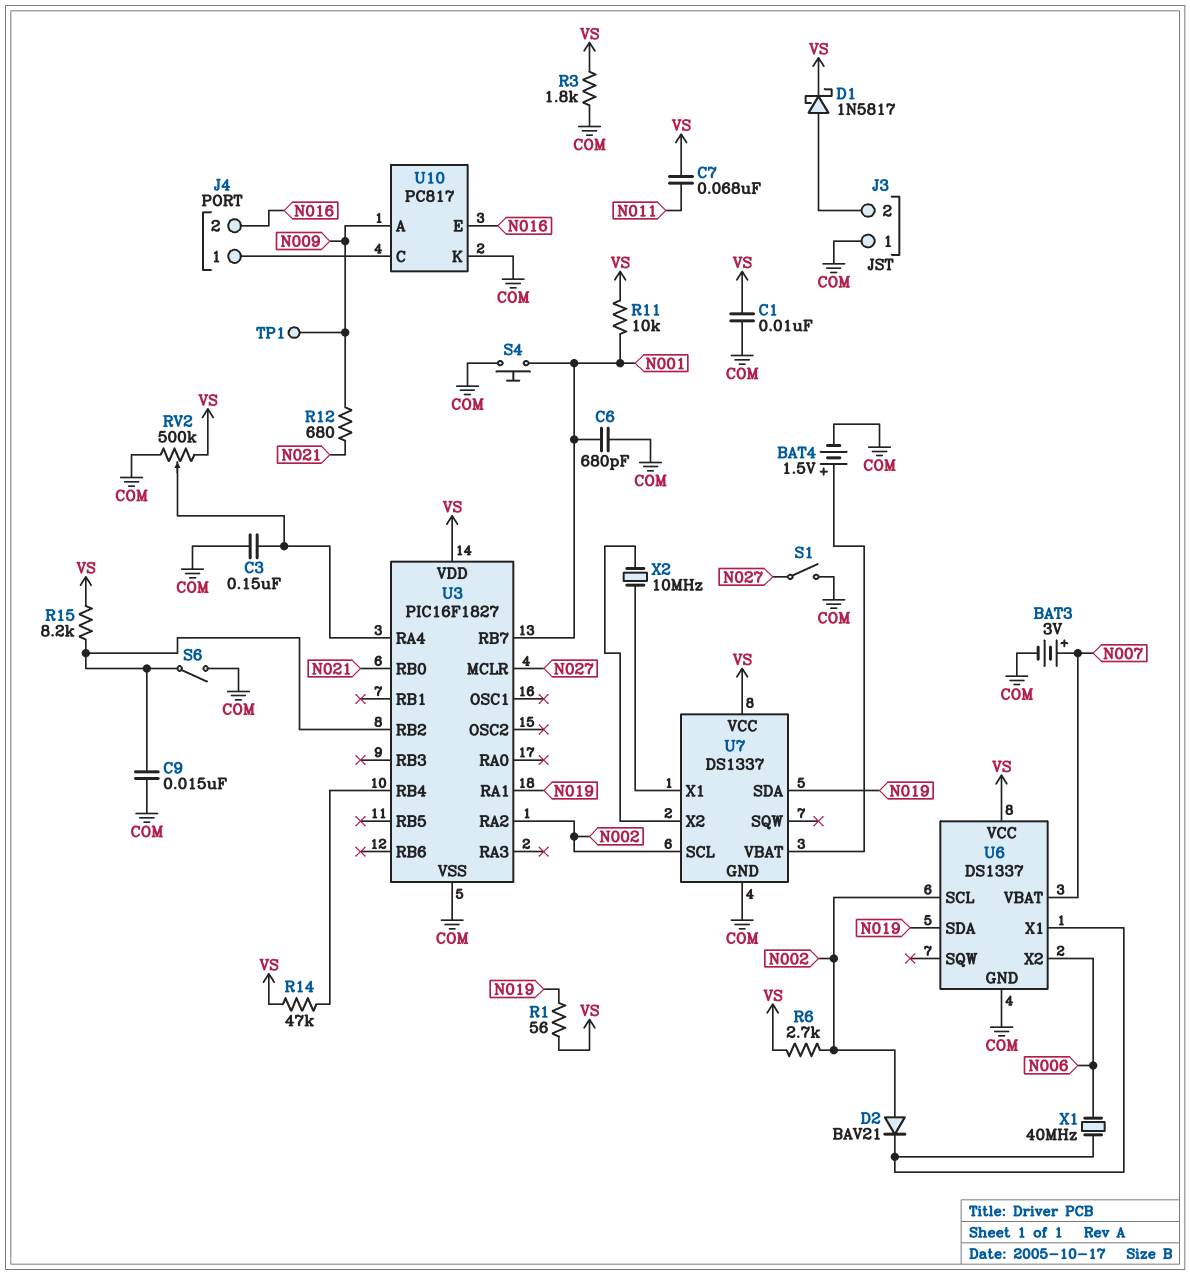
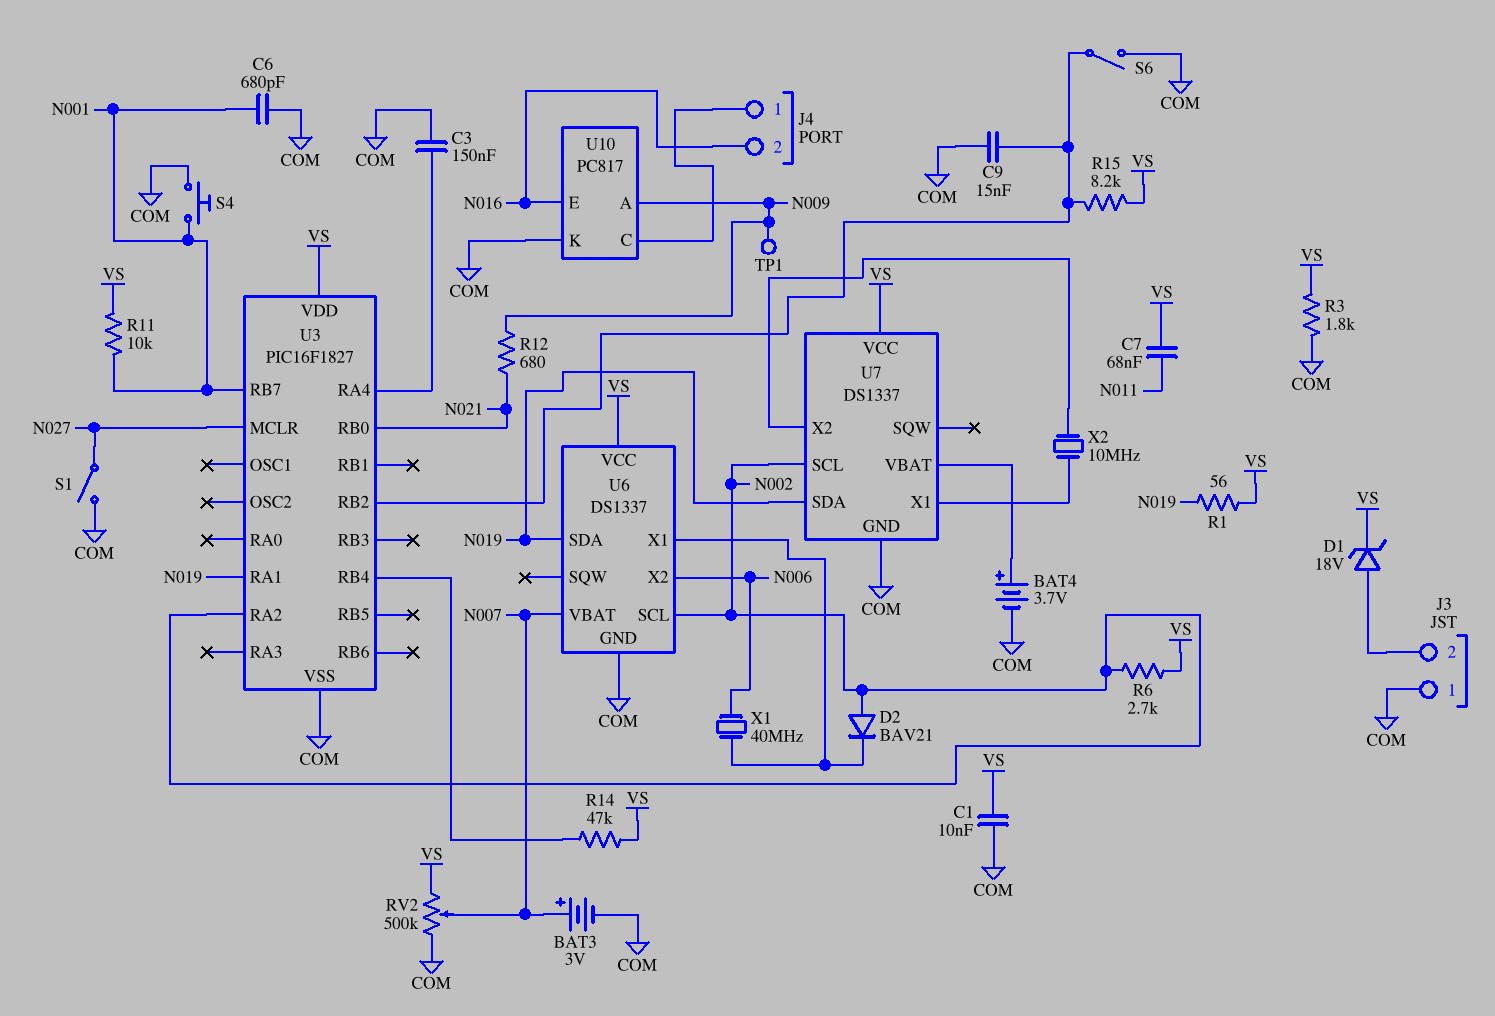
BAT4: 1.5V (plus U7/VBAT, minus COM) -> 3.7V (plus U7/VBAT, minus COM)
D1: schottky 1N5817 (A J3/2, K VS) -> zener 18V (A J3/2, K VS)
RV2: 500k (COM, VS, wiper U3/RA4) -> 500k (COM, VS, wiper N007)

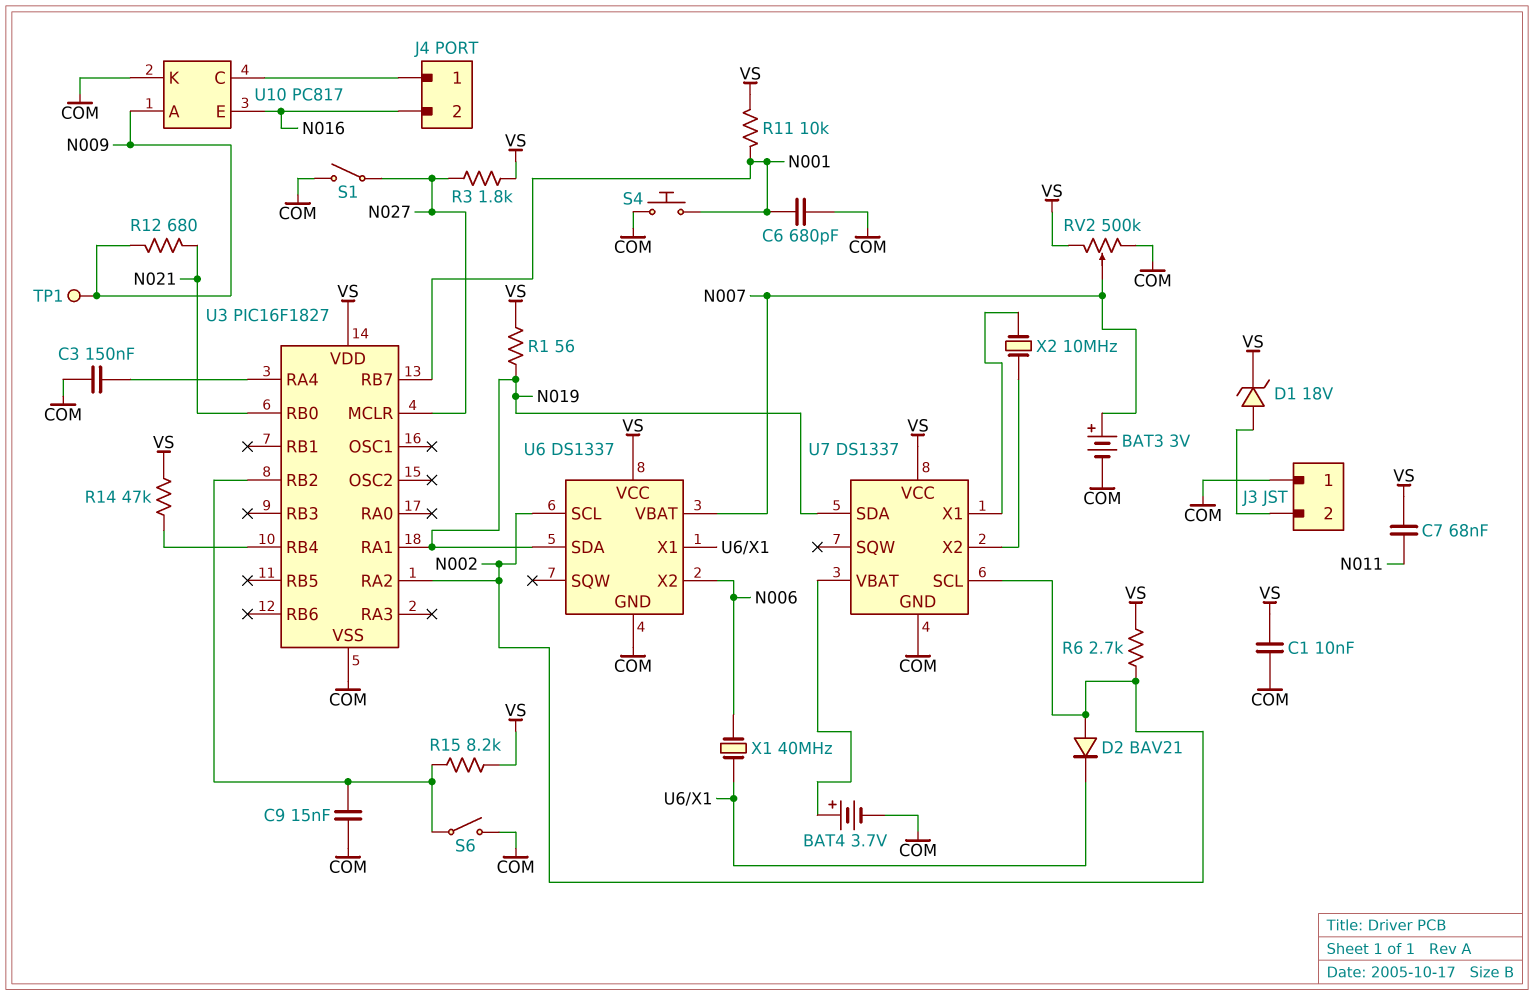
R3: 1.8k (COM, VS) -> 1.8k (N027, VS)

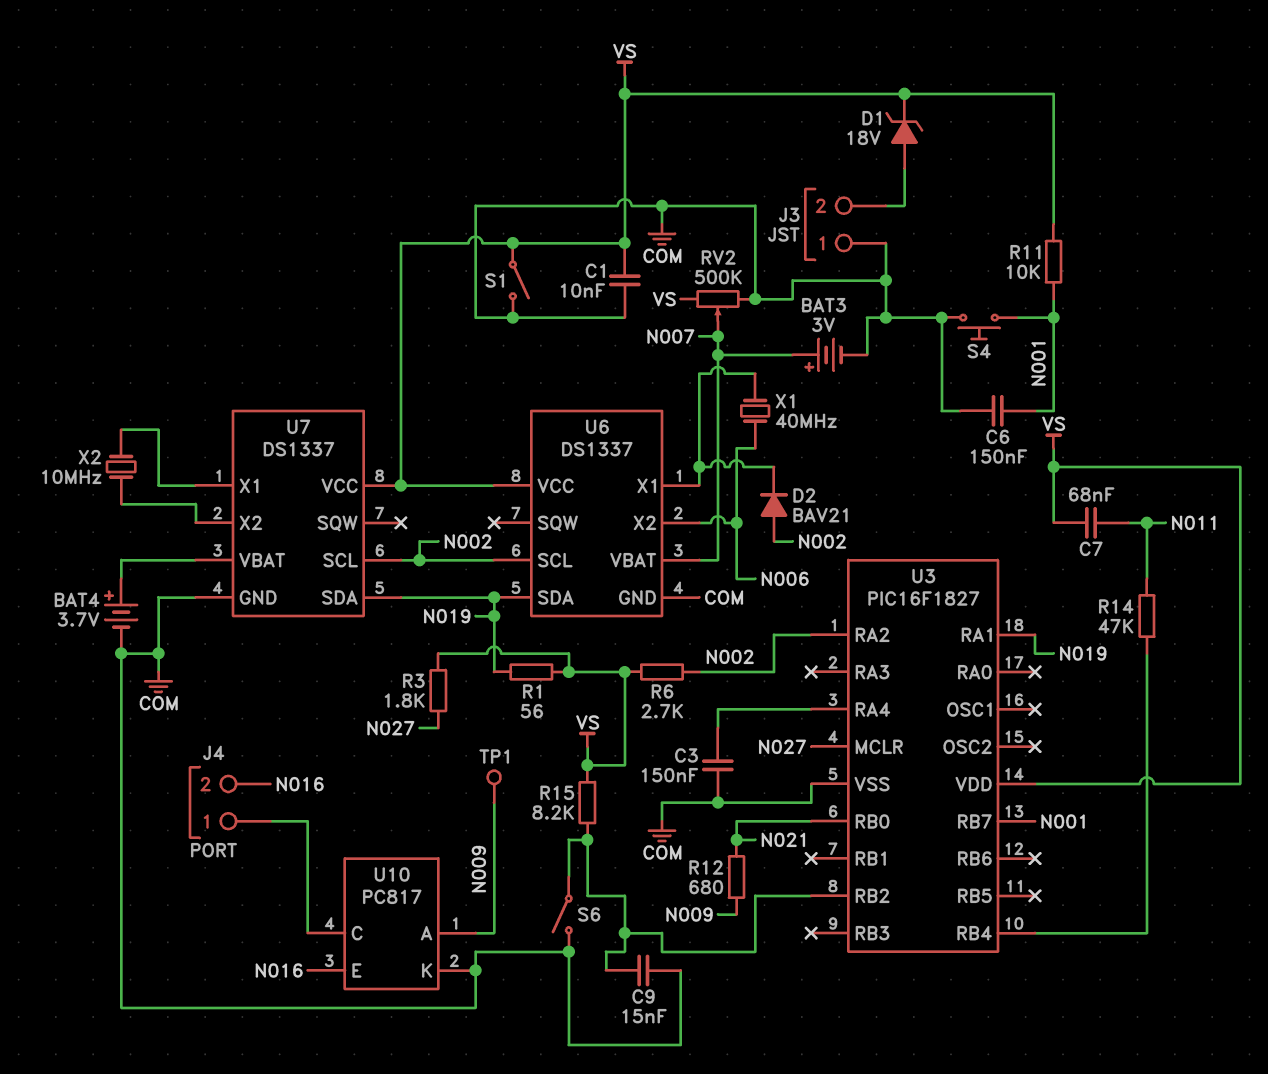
C6: 680pF (COM, N001) -> 150nF (COM, N001)
R14: 47k (U3/RB4, VS) -> 47k (N011, U3/RB4)
S1: switch (COM, N027) -> switch (COM, VS)

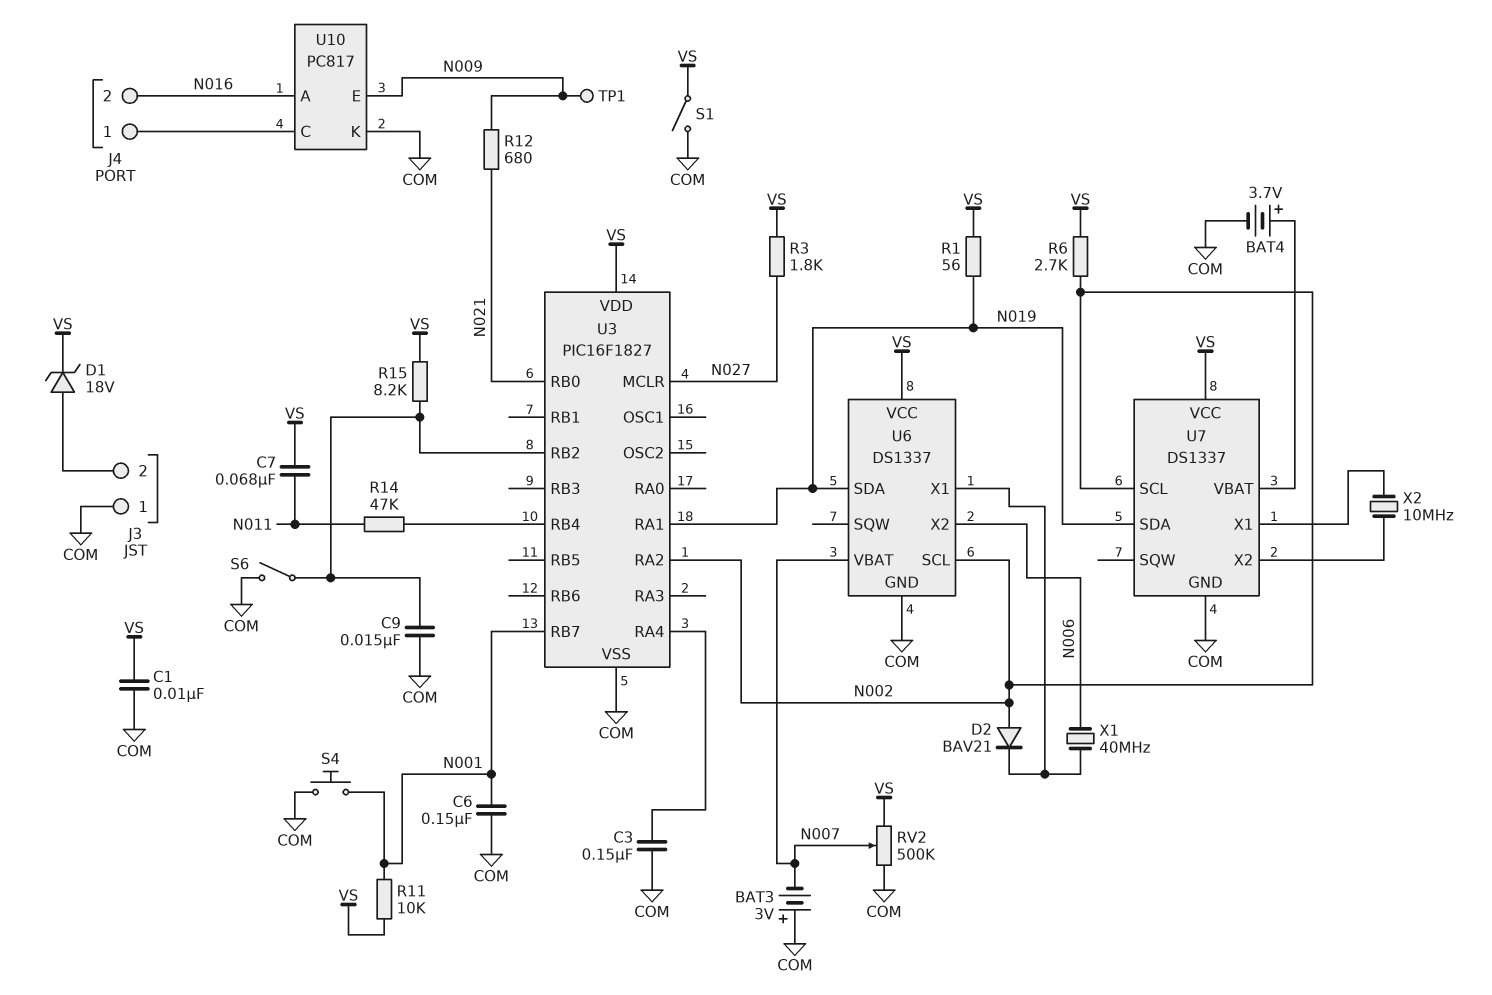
BAT3: 3V (plus N007, minus COM) -> 3V (plus COM, minus N007)
U10 pin A: N009 -> N016
U10 pin E: N016 -> N009

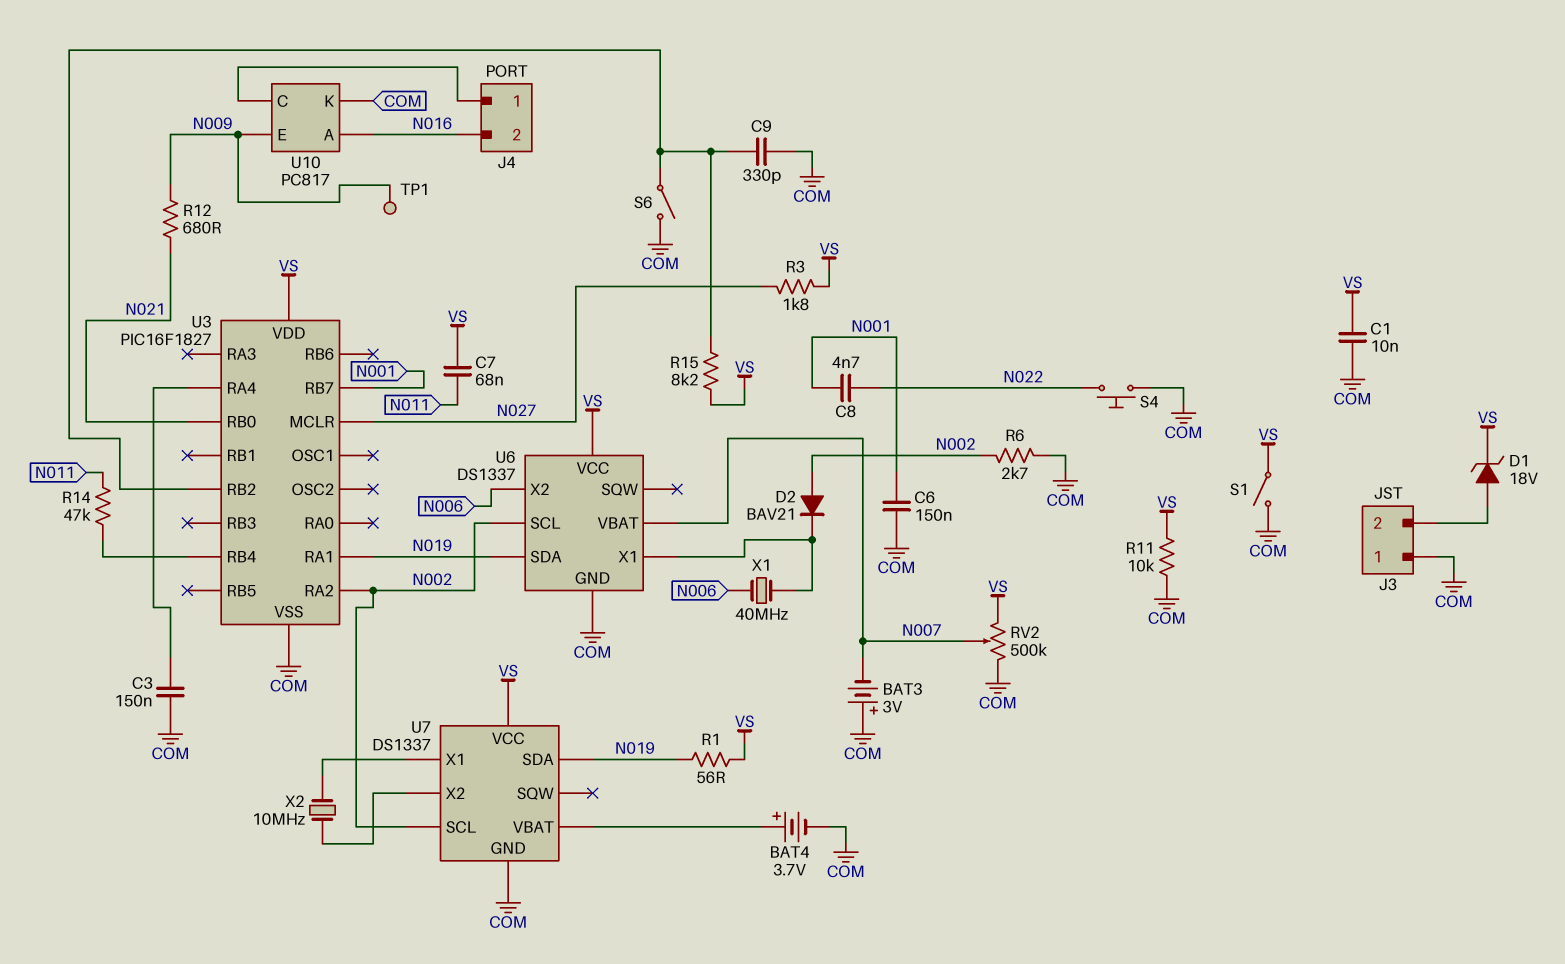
C8: none -> 4.7nF (N001, N022)
C9: 15nF (COM, U3/RB2) -> 330pF (COM, U3/RB2)
R6: 2.7k (N002, VS) -> 2.7k (COM, N002)
R11: 10k (N001, VS) -> 10k (COM, VS)
S4: button (COM, N001) -> button (COM, N022)

